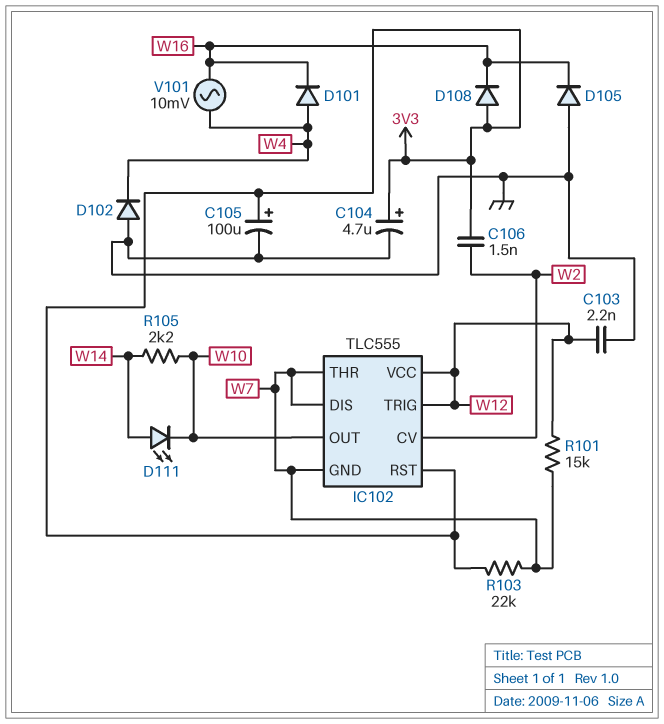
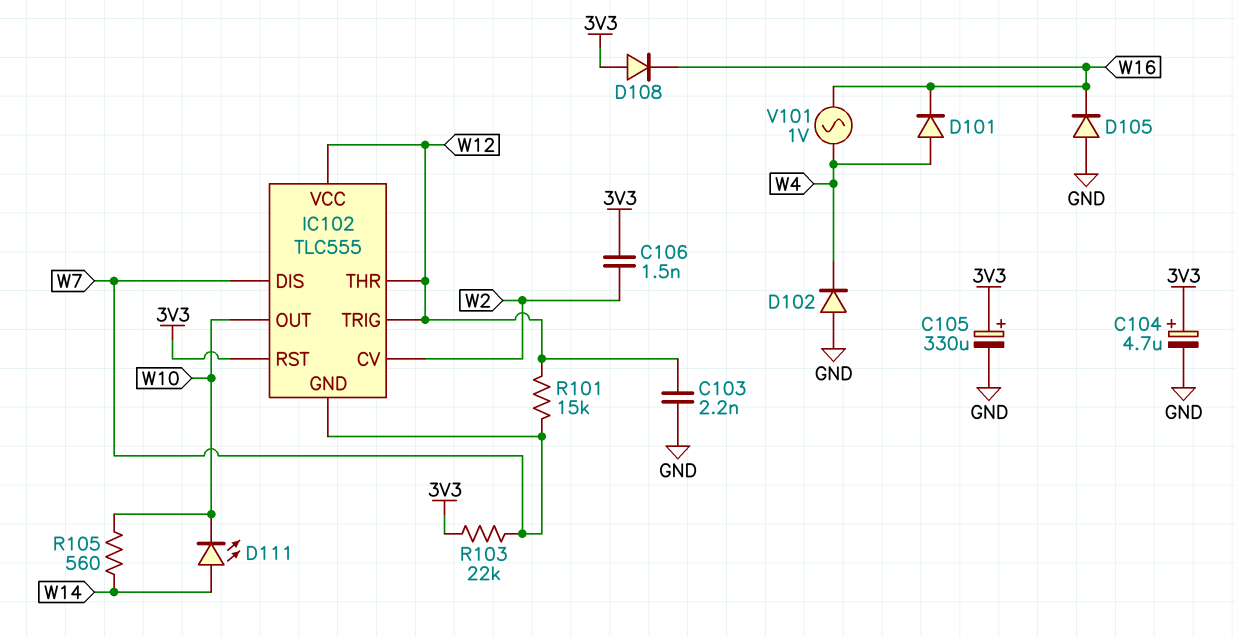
C105: 100uF (plus 3V3, minus GND) -> 330uF (plus 3V3, minus GND)
IC102 pin THR: W7 -> W12
R105: 2.2k (W10, W14) -> 560 (W10, W14)
V101: AC 10mV (W4, W16) -> AC 1V (W4, W16)

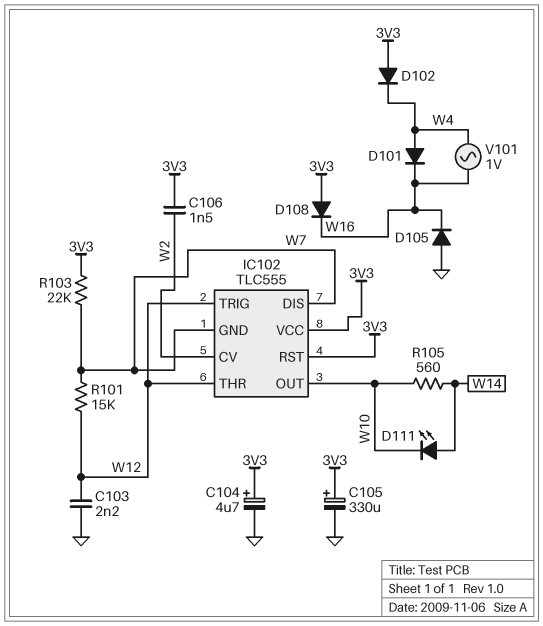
D102: diode (A GND, K W4) -> diode (A 3V3, K W4)
IC102 pin VCC: W12 -> 3V3

